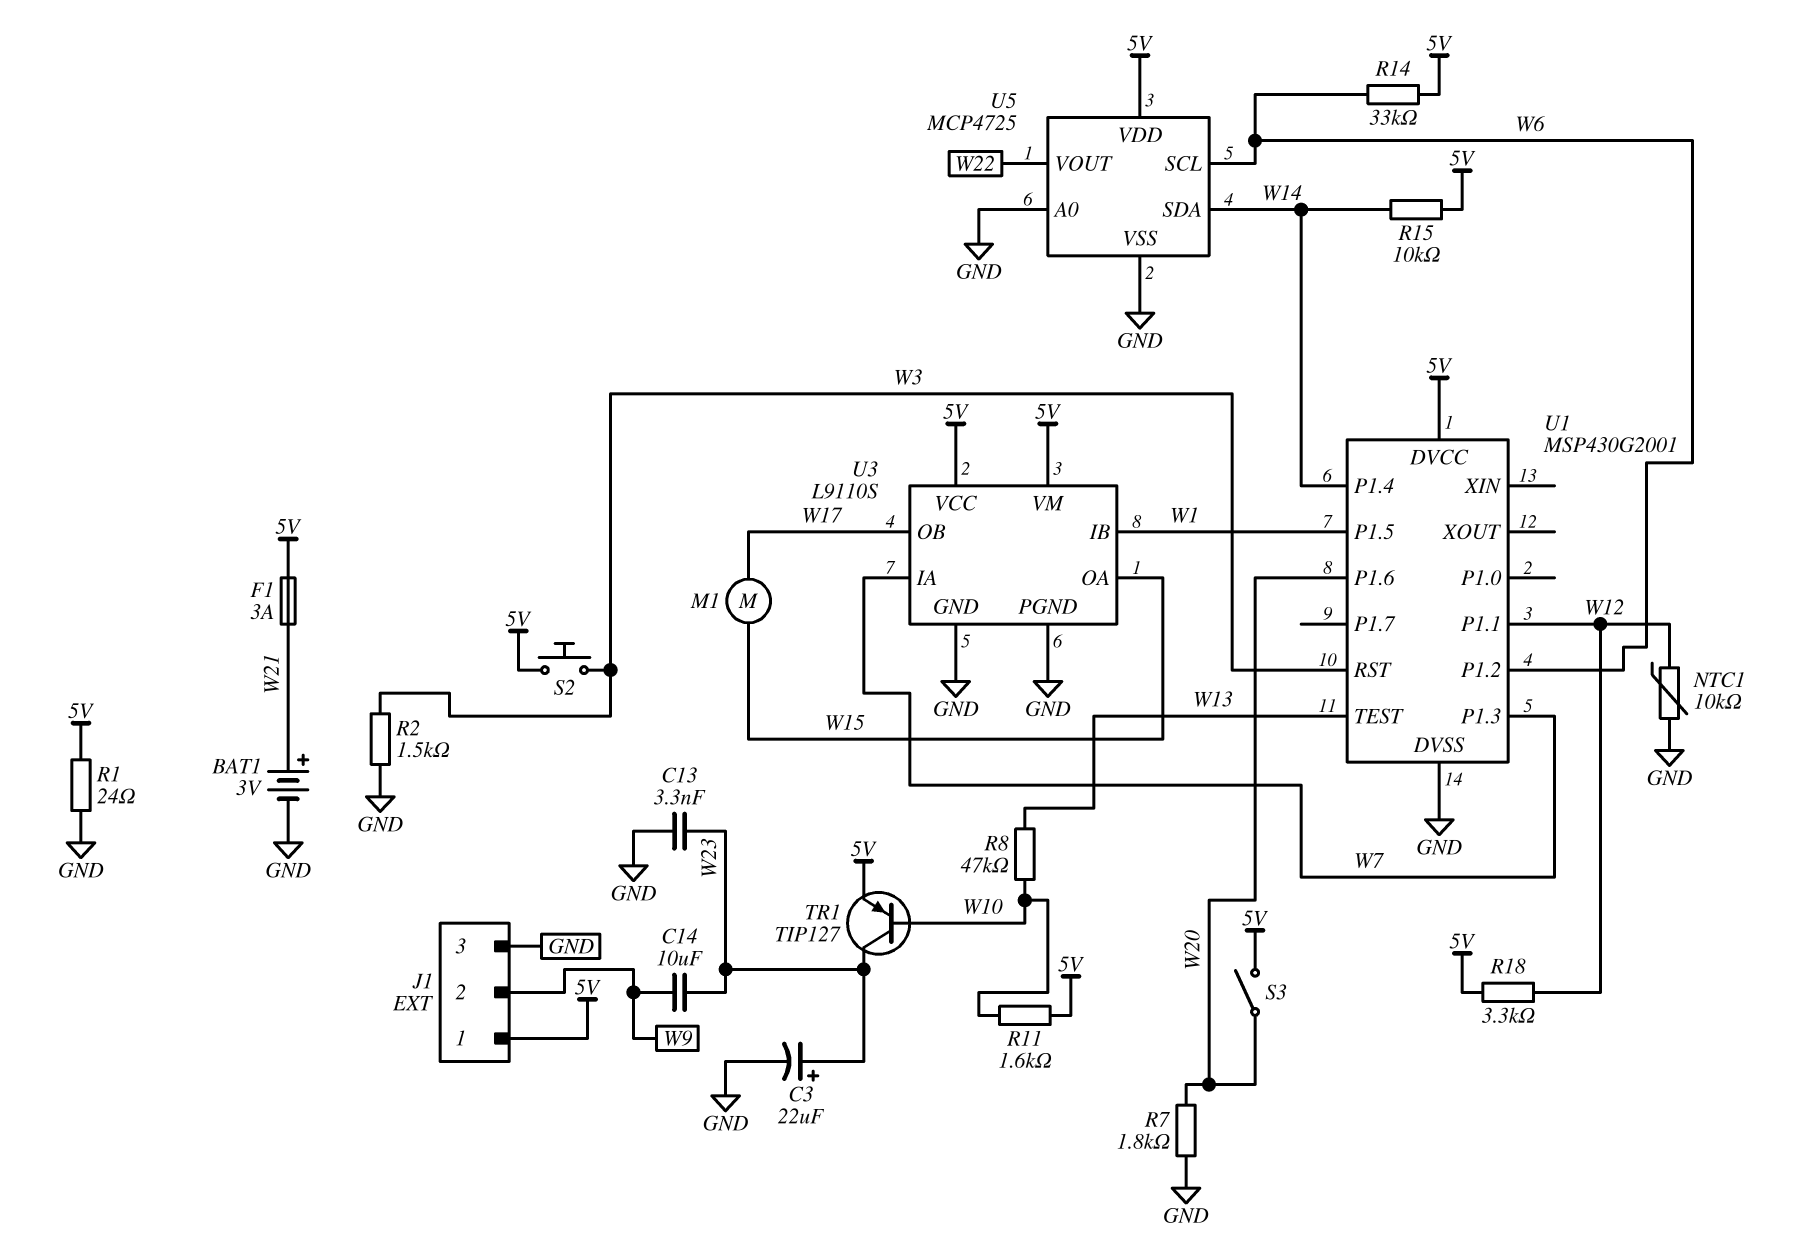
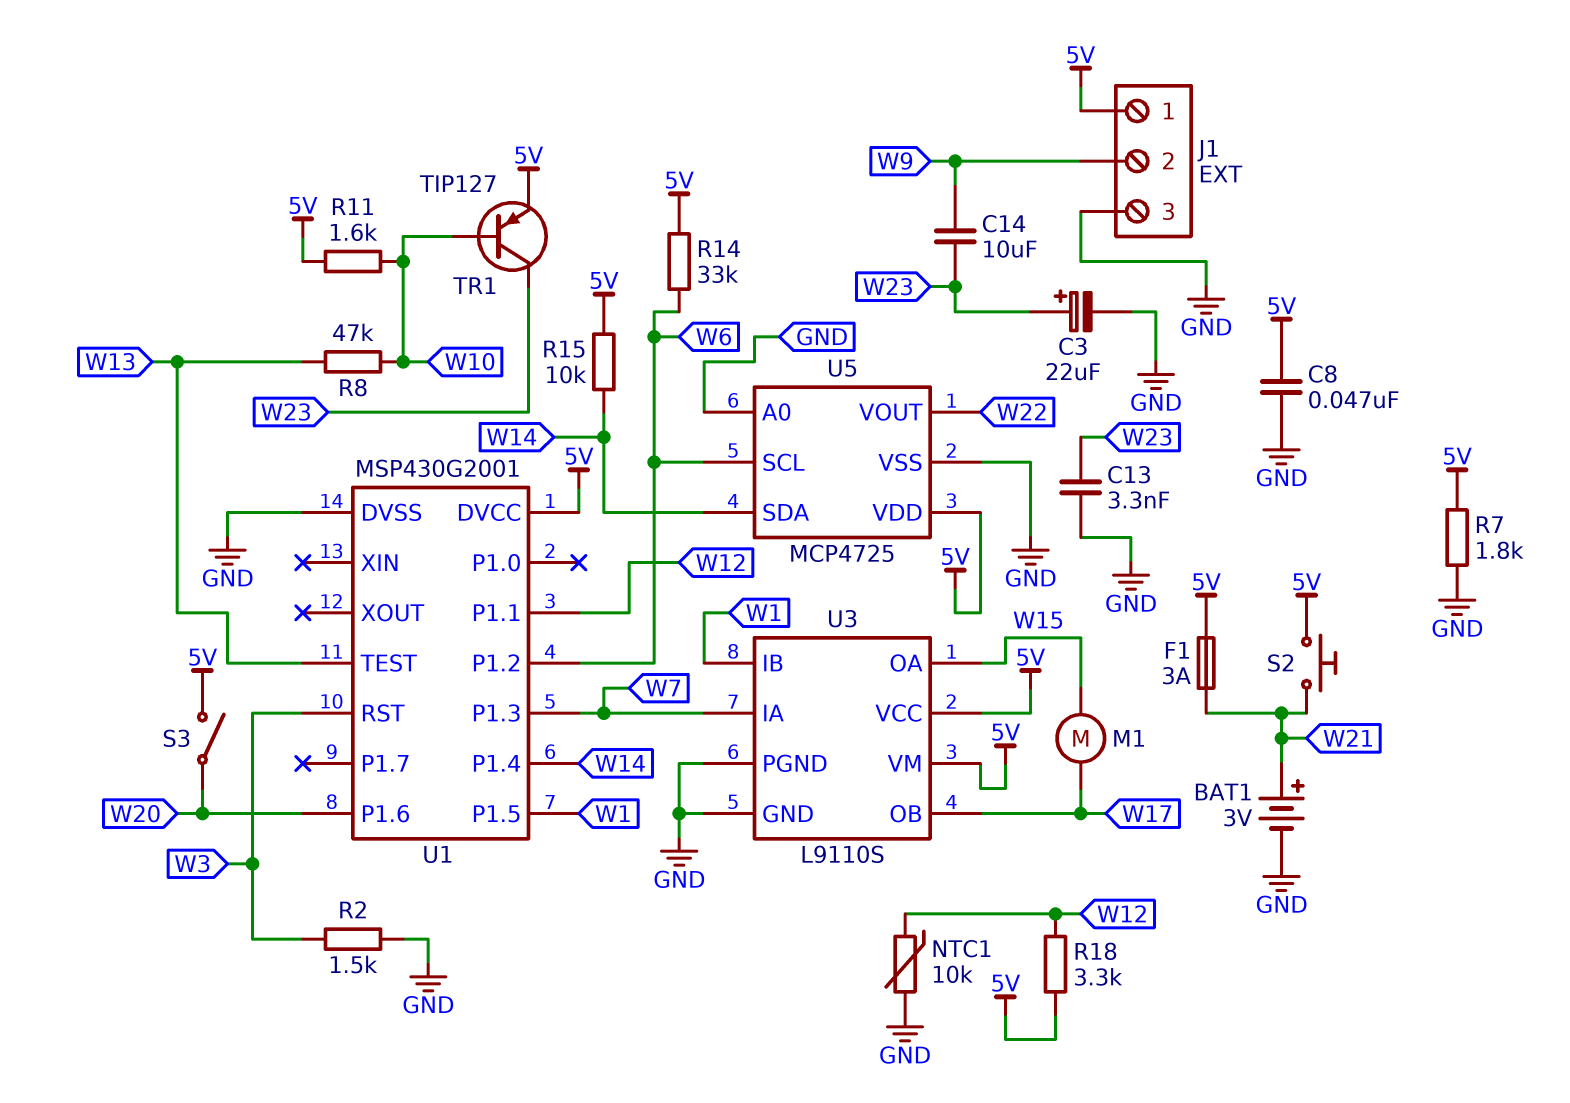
C8: none -> 47nF (5V, GND)
R1: 24 (5V, GND) -> none
R7: 1.8k (GND, W20) -> 1.8k (5V, GND)
S2: button (5V, W3) -> button (5V, W21)

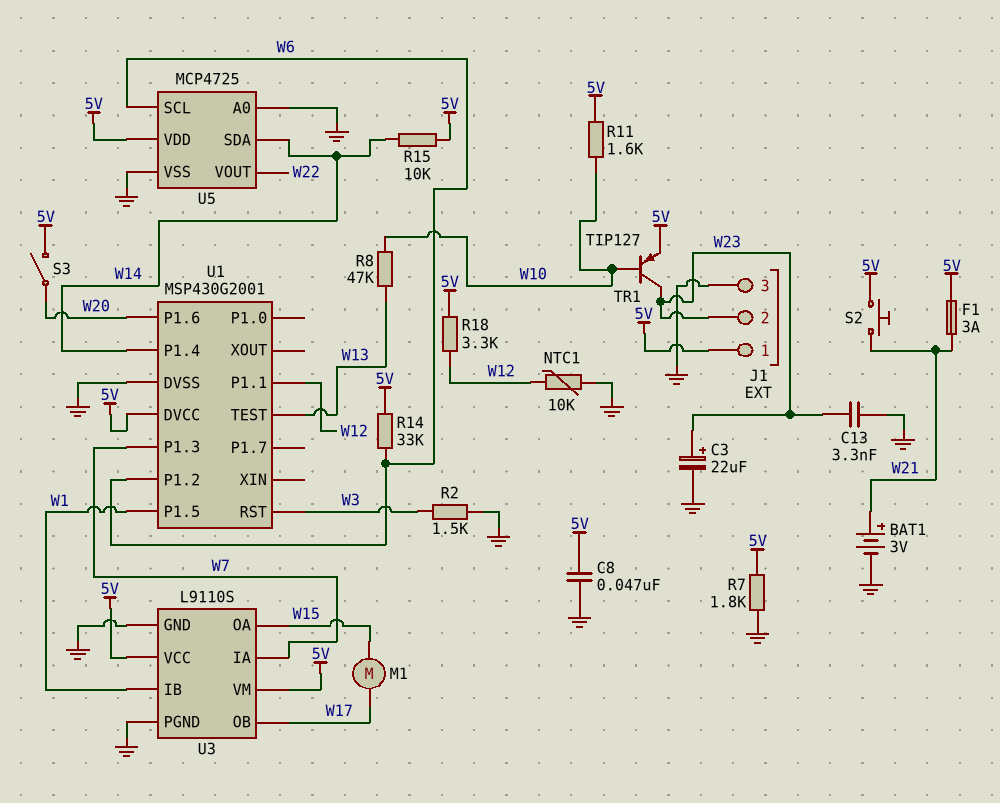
C14: 10uF (W9, W23) -> none
J1 pin 2: W9 -> W23

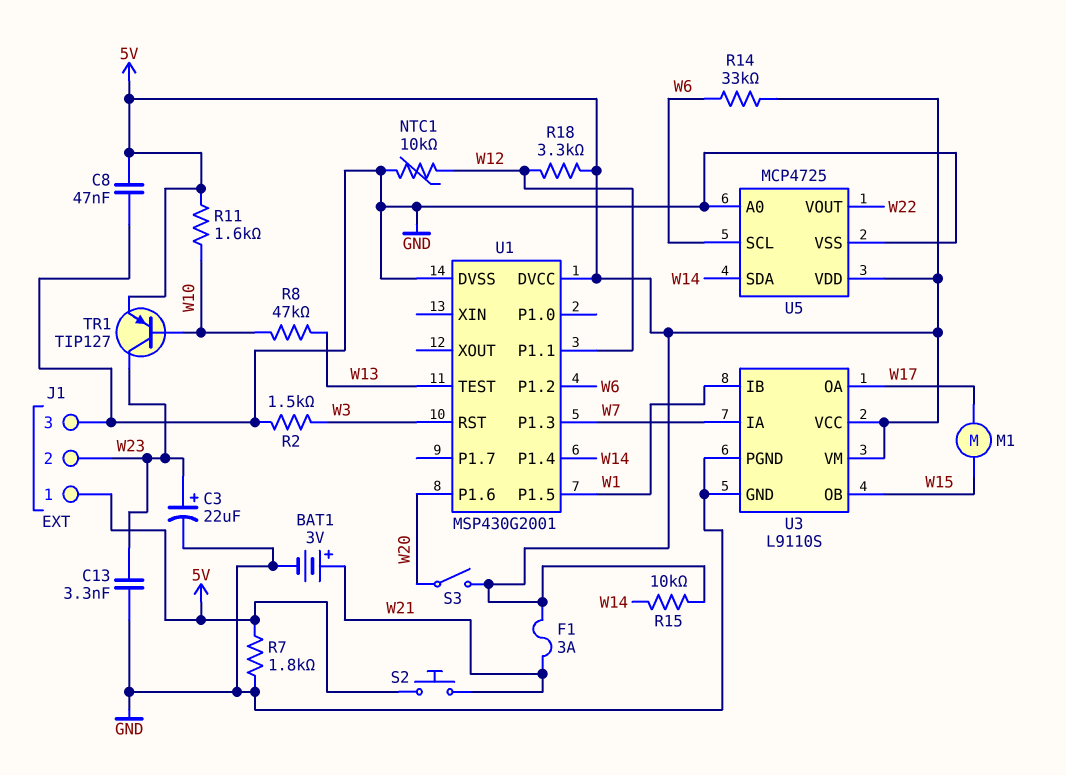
U3 pin OA: W15 -> W17
U3 pin OB: W17 -> W15

